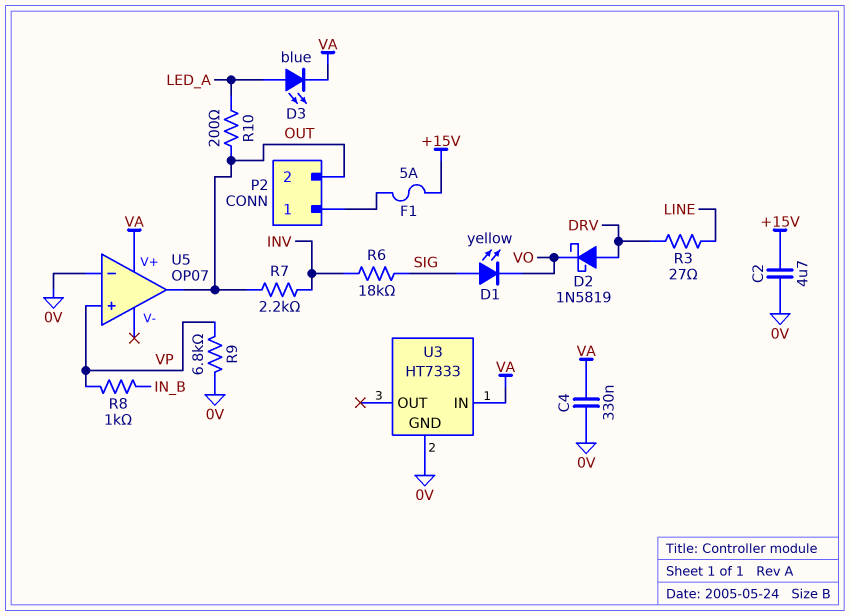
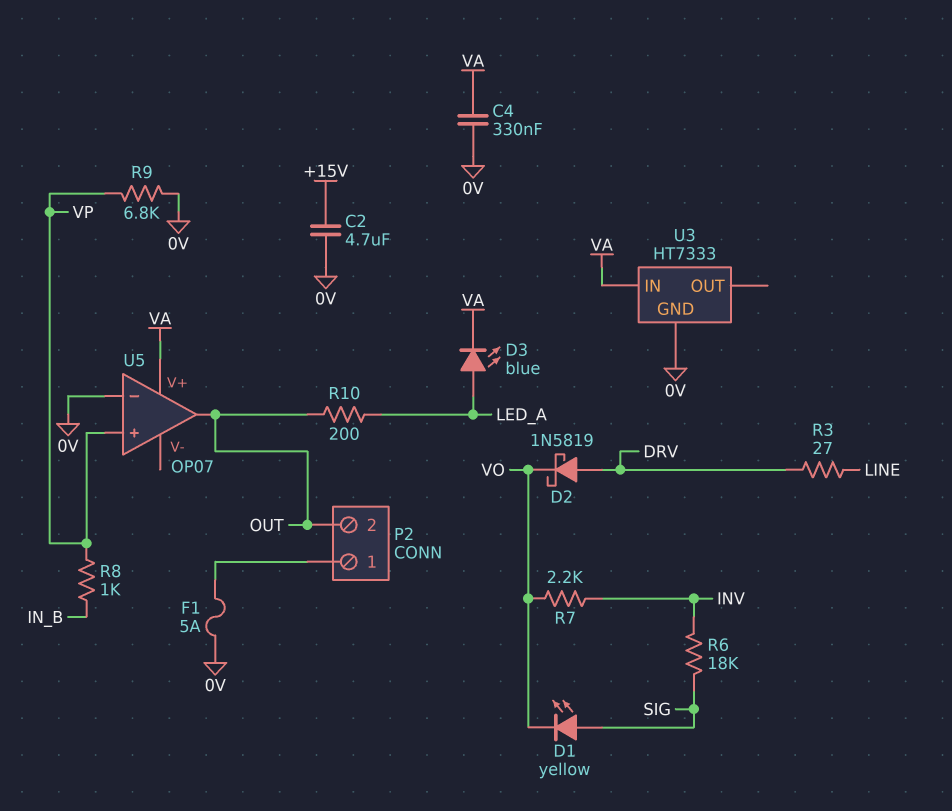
F1: 5A (+15V, P2/1) -> 5A (0V, P2/1)
R7: 2.2k (INV, OUT) -> 2.2k (INV, VO)

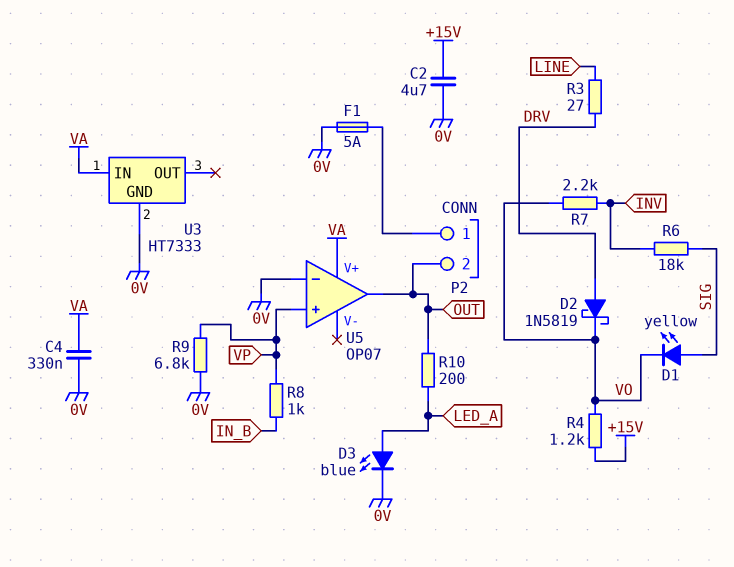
D3: LED blue (A LED_A, K VA) -> LED blue (A LED_A, K 0V)
R4: none -> 1.2k (+15V, VO)

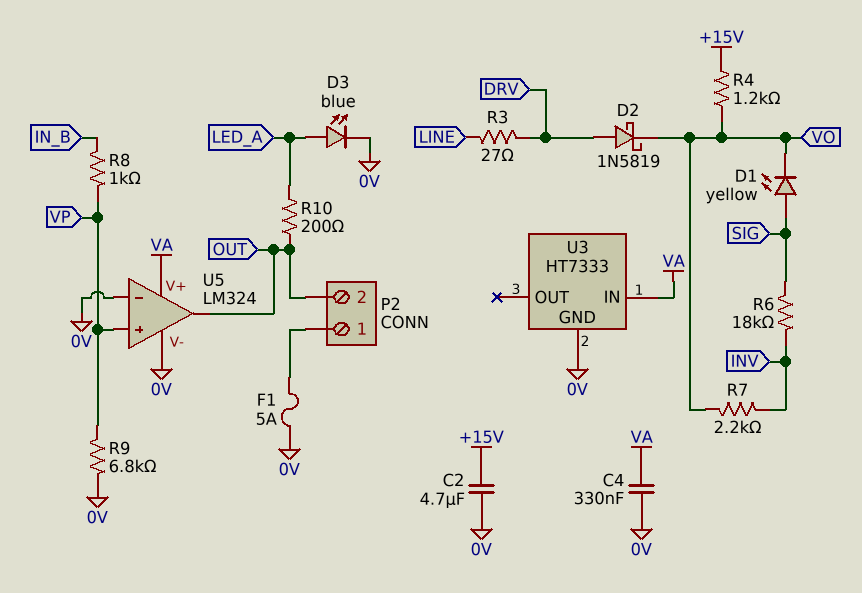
U5: OP07 -> LM324
U5 pin V-: none -> 0V

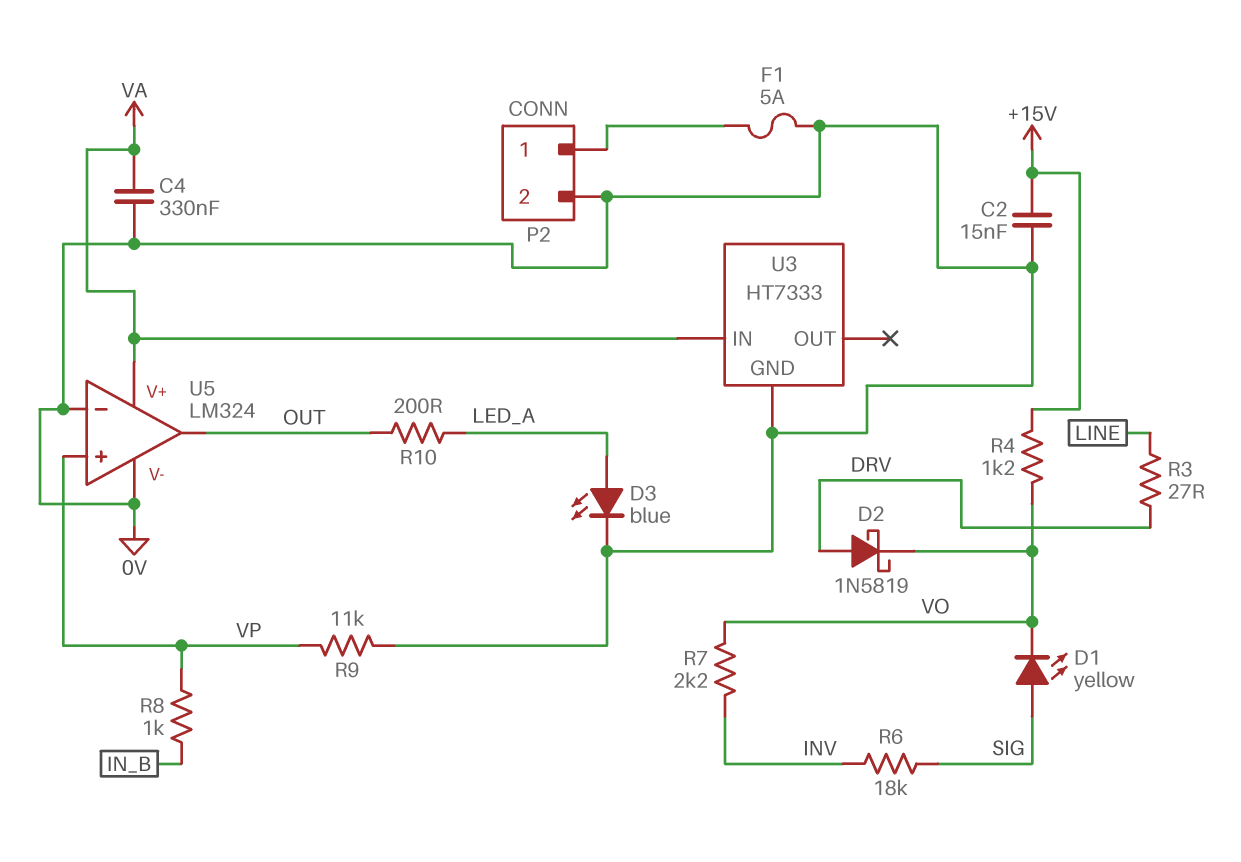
C2: 4.7uF (+15V, 0V) -> 15nF (+15V, 0V)
P2 pin 2: OUT -> 0V
R9: 6.8k (0V, VP) -> 11k (0V, VP)

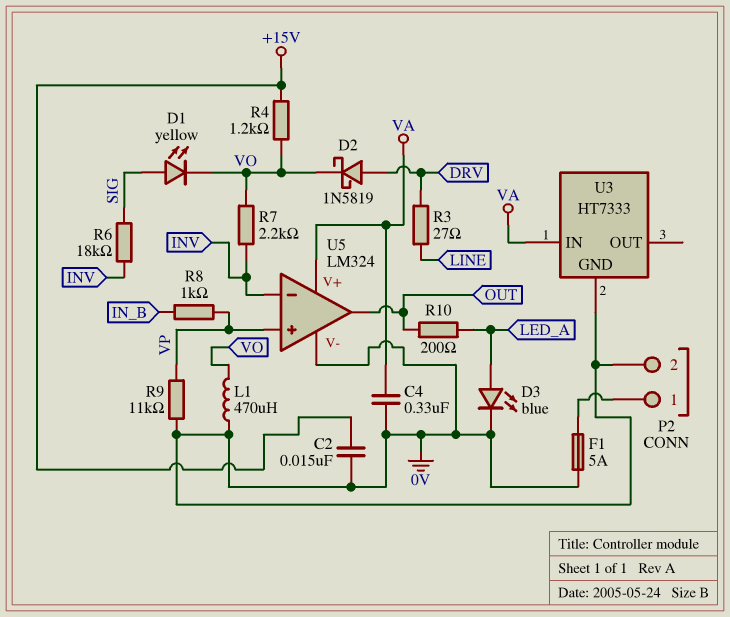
L1: none -> 470uH (0V, VO)
U5 pin in-: 0V -> INV

